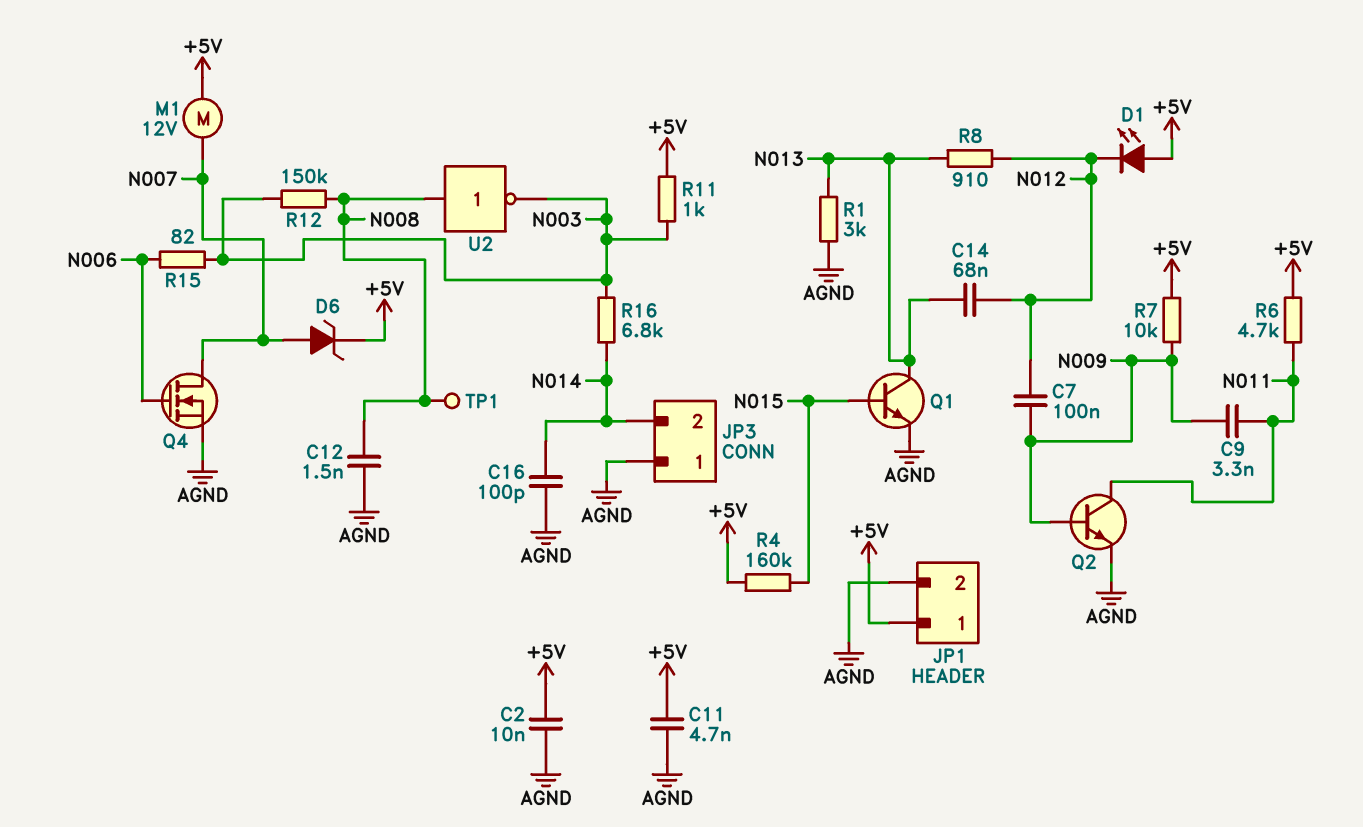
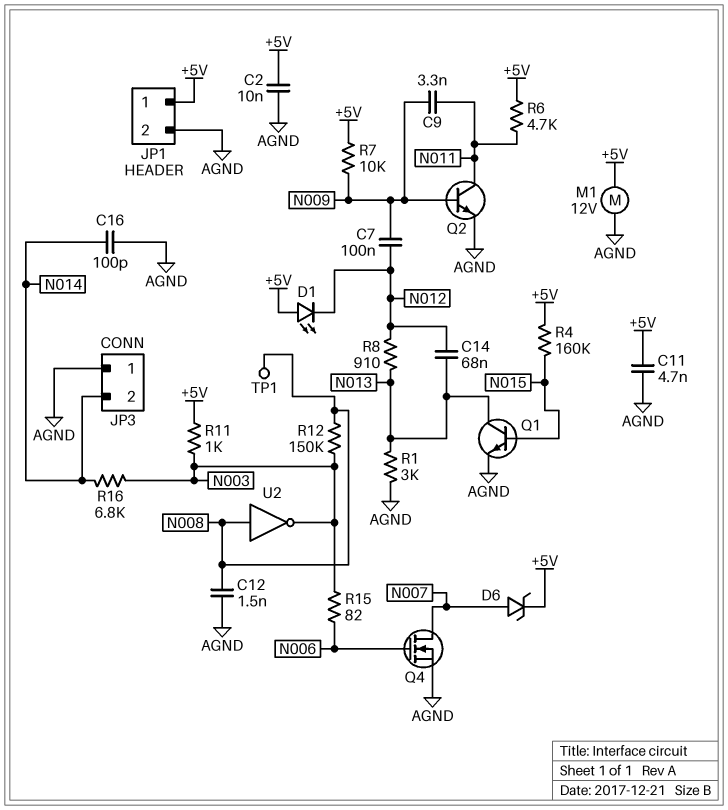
M1: motor 12V (+5V, N007) -> motor 12V (+5V, AGND)

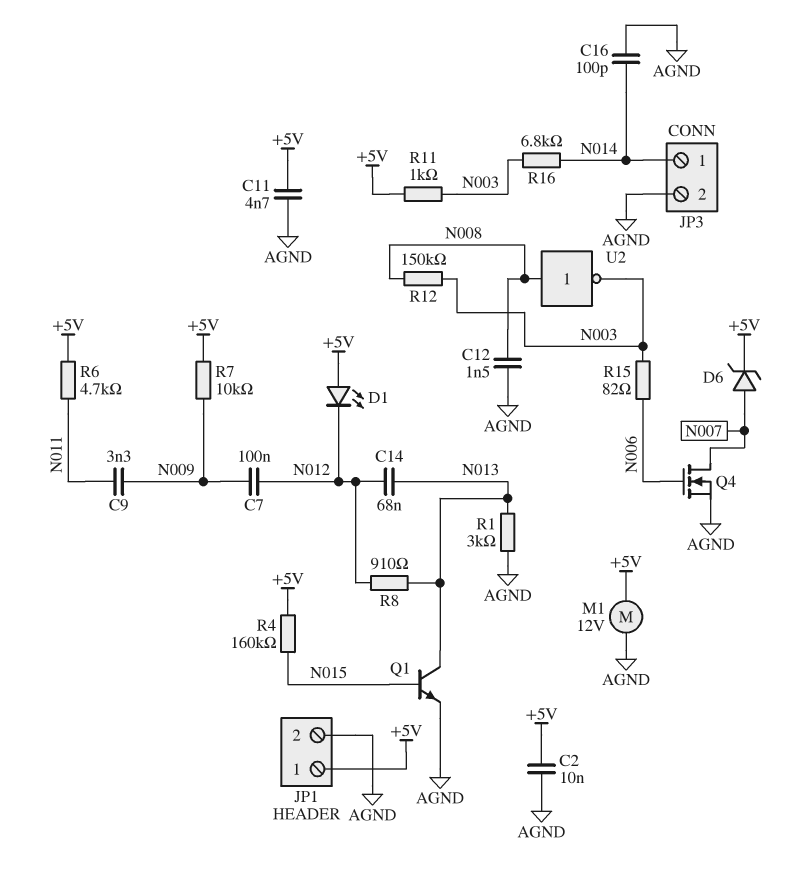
JP3 pin 1: AGND -> N014
JP3 pin 2: N014 -> AGND
Q2: NPN (B N009, C N011, E AGND) -> none
TP1: test point (N008) -> none

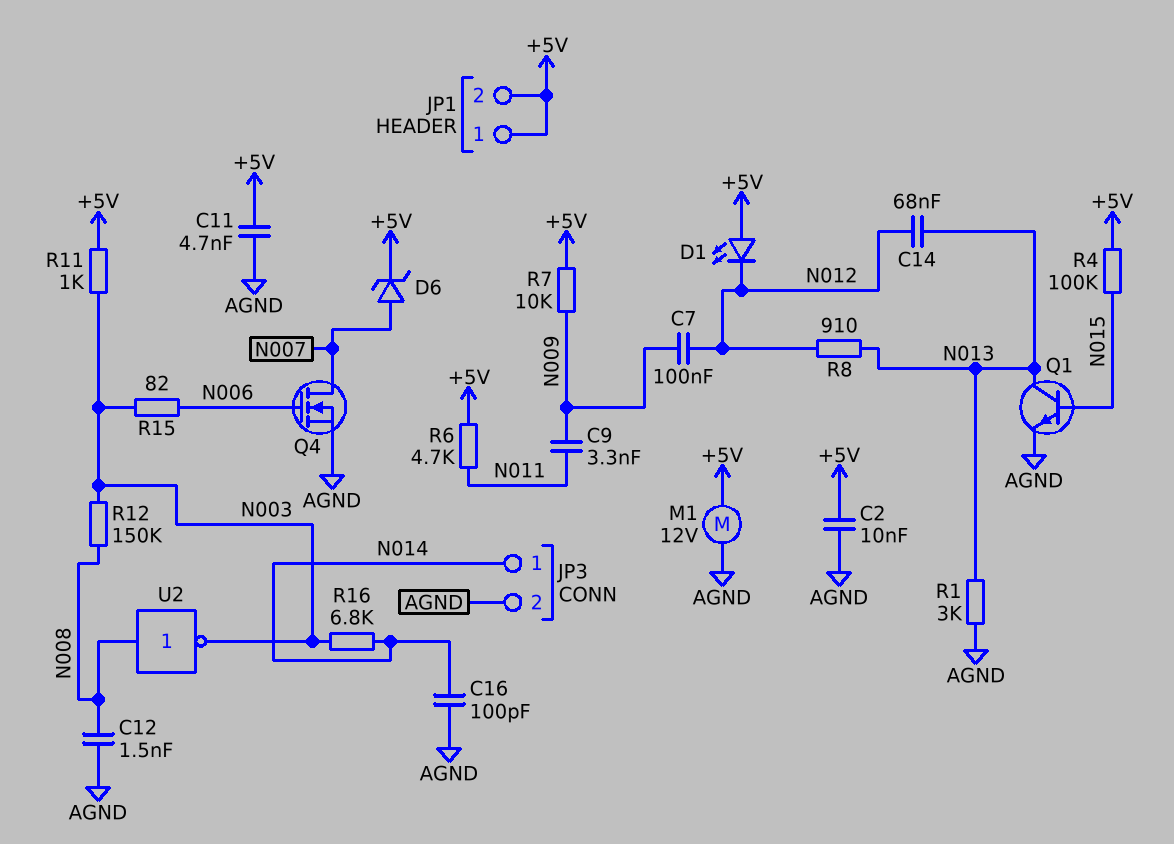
JP1 pin 2: AGND -> +5V
R4: 160k (+5V, N015) -> 100k (+5V, N015)

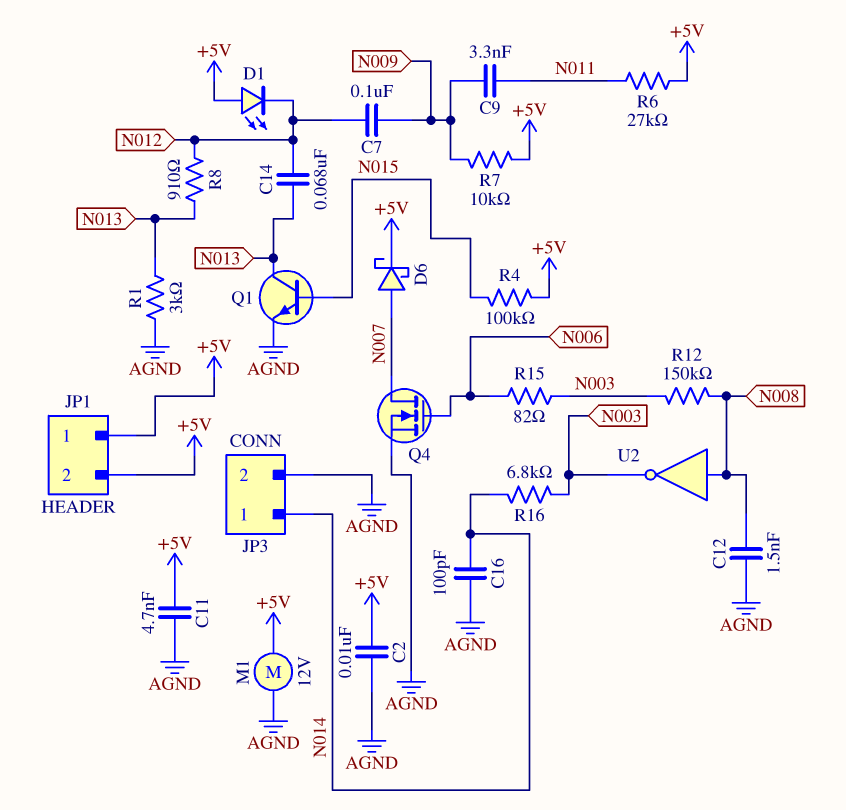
D6: zener (A N007, K +5V) -> schottky (A N007, K +5V)
R6: 4.7k (+5V, N011) -> 27k (+5V, N011)
R11: 1k (+5V, N003) -> none

